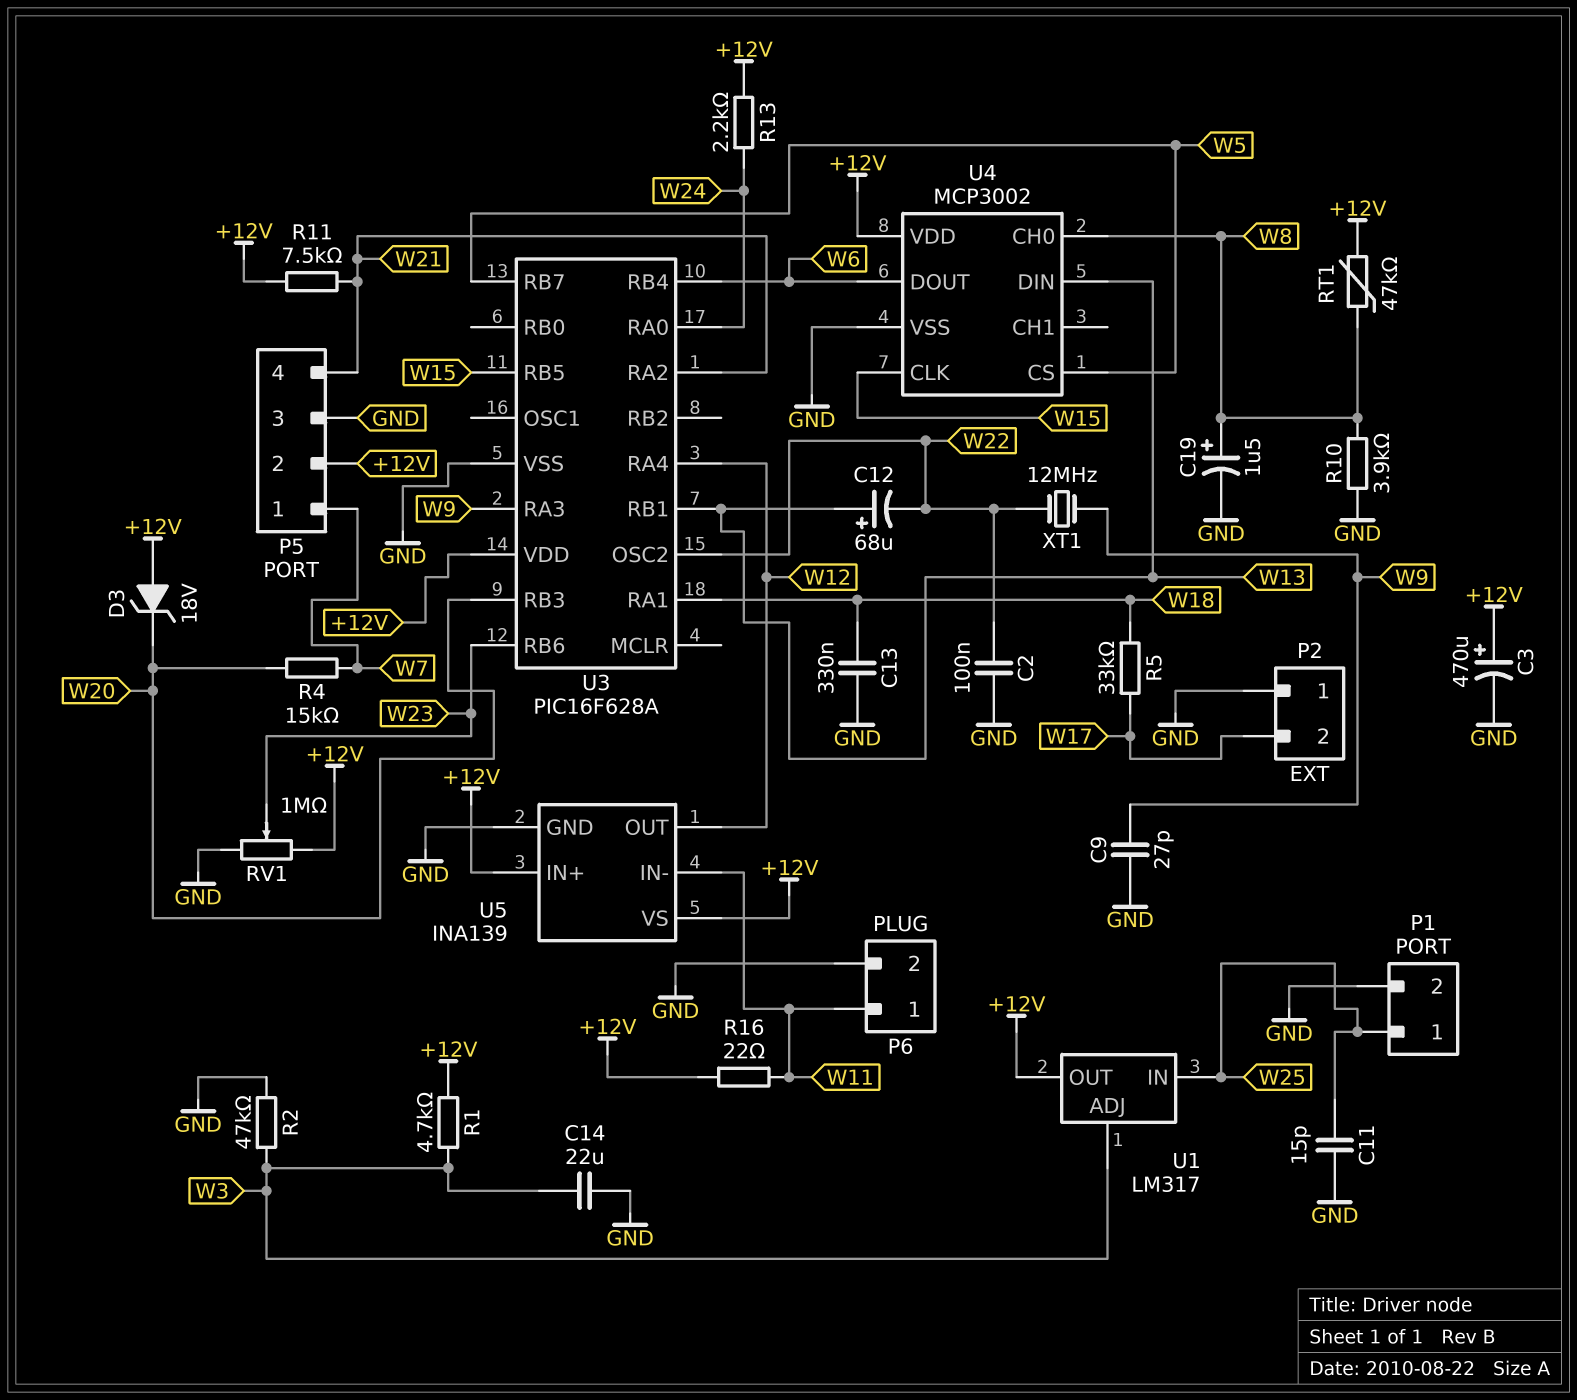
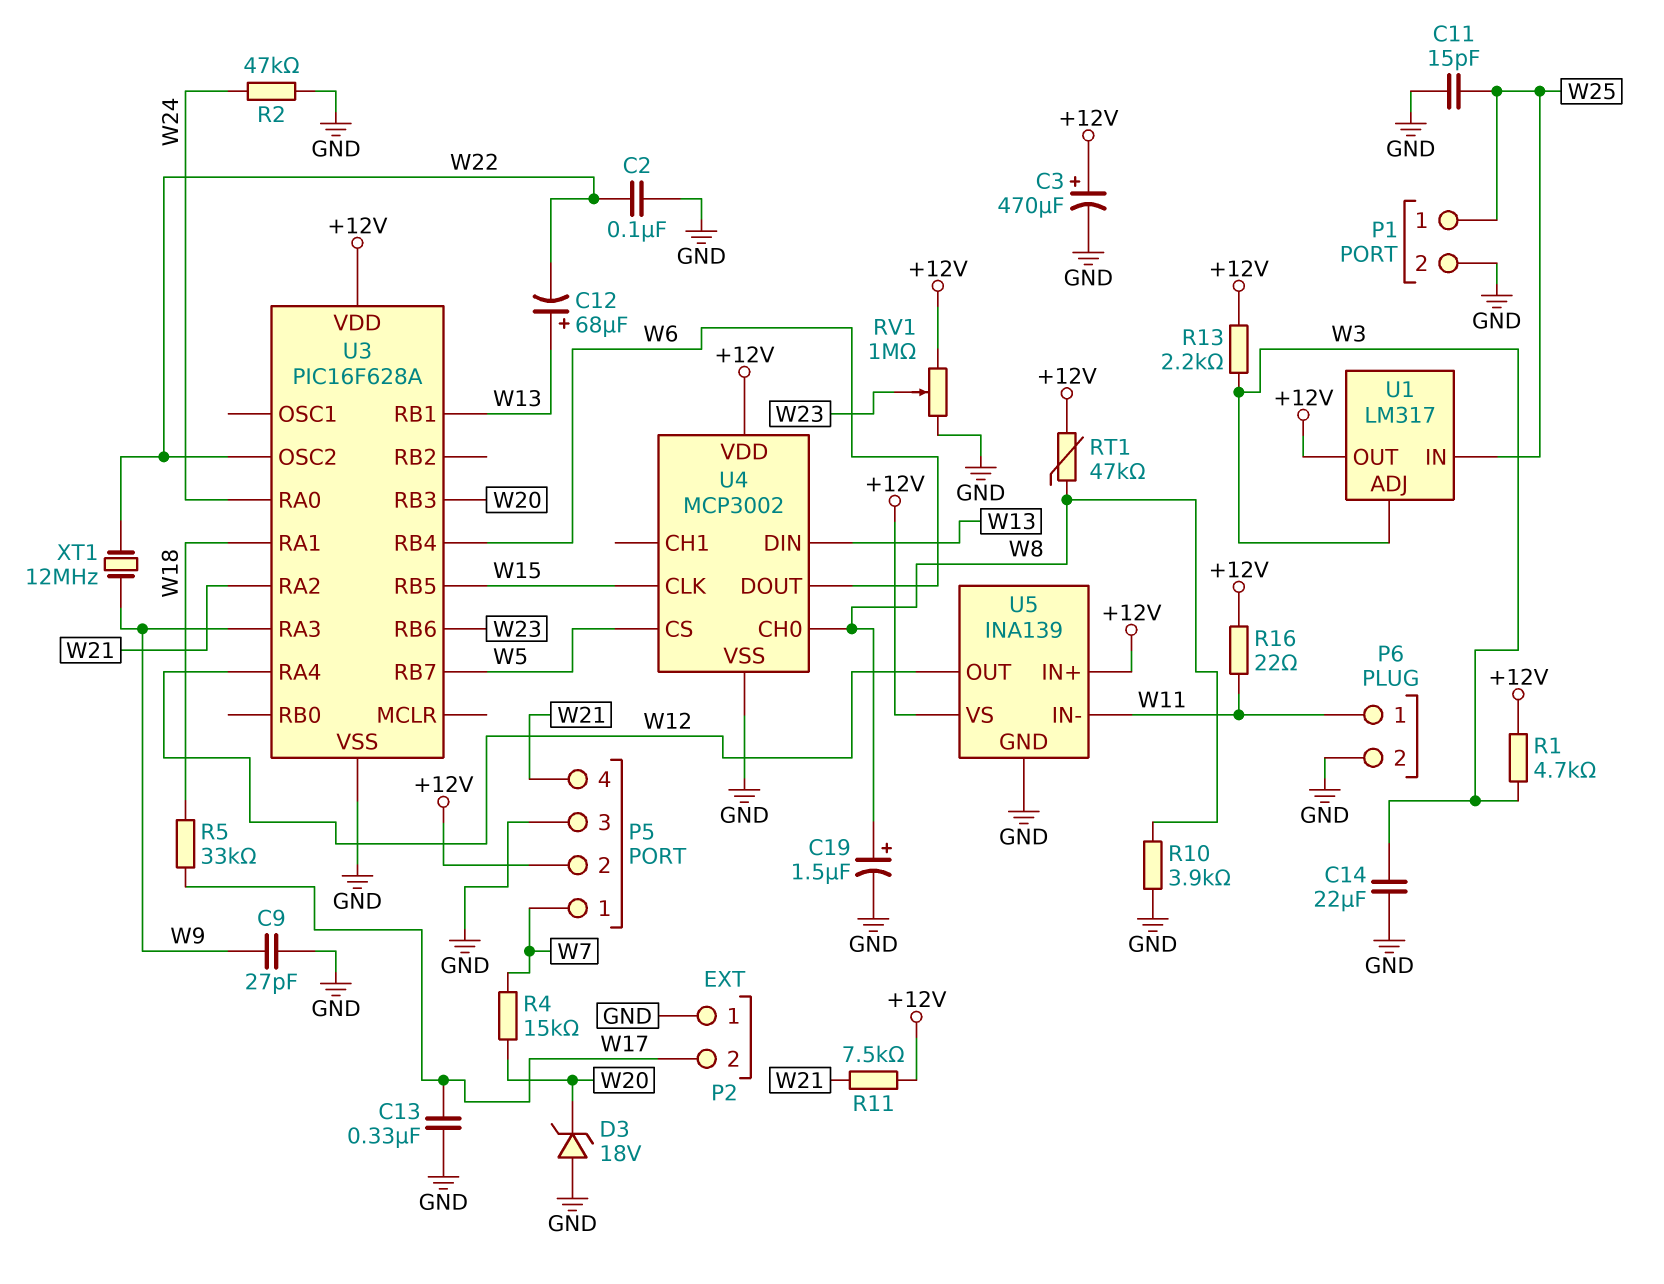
C13: 330nF (GND, W18) -> 330nF (GND, W17)
D3: zener 18V (A +12V, K W20) -> zener 18V (A GND, K W20)
R2: 47k (GND, W3) -> 47k (GND, W24)
R13: 2.2k (+12V, W24) -> 2.2k (+12V, W3)

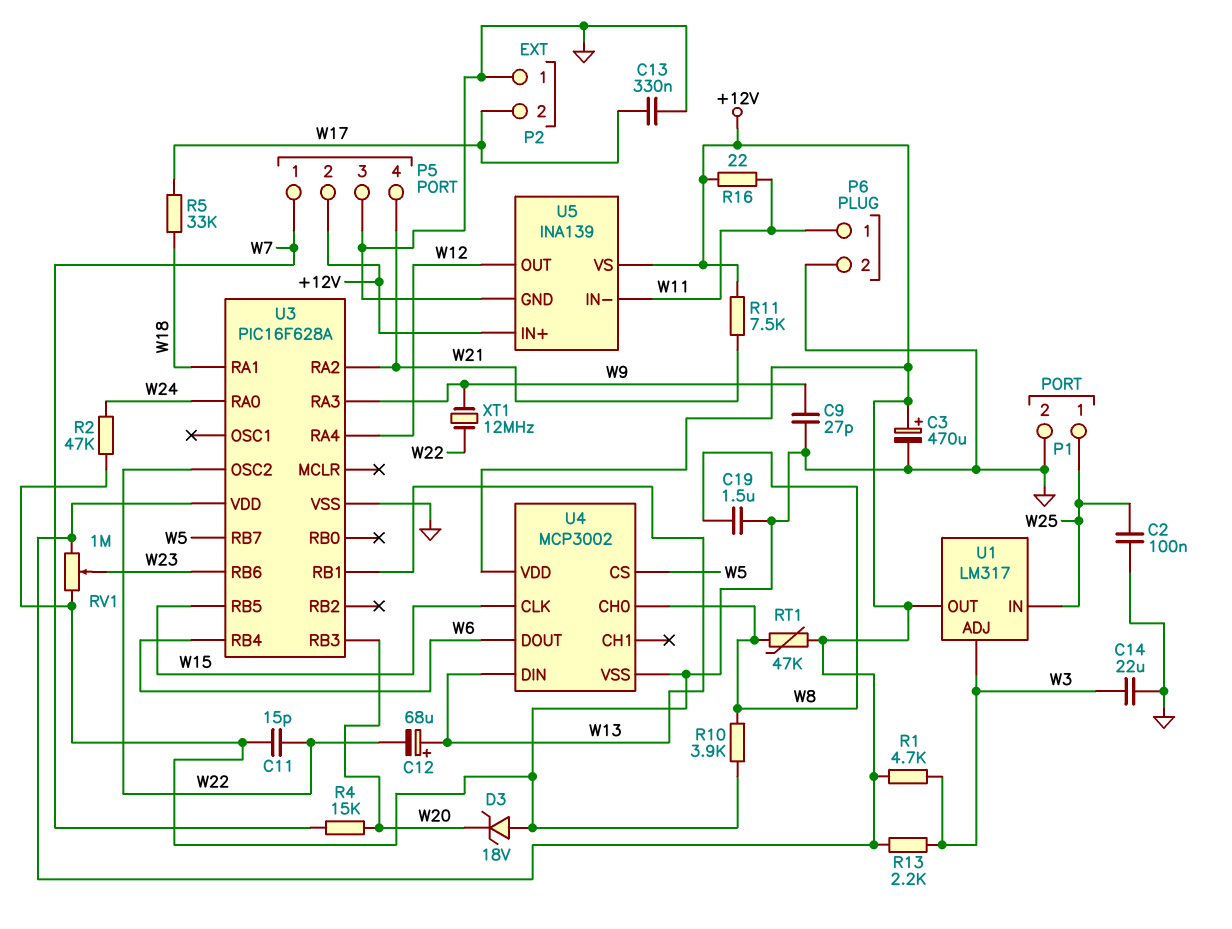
C2: 100nF (GND, W22) -> 100nF (GND, W25)
C11: 15pF (GND, W25) -> 15pF (GND, W22)
C19: 1.5uF (plus W8, minus GND) -> 1.5uF (GND, W8)

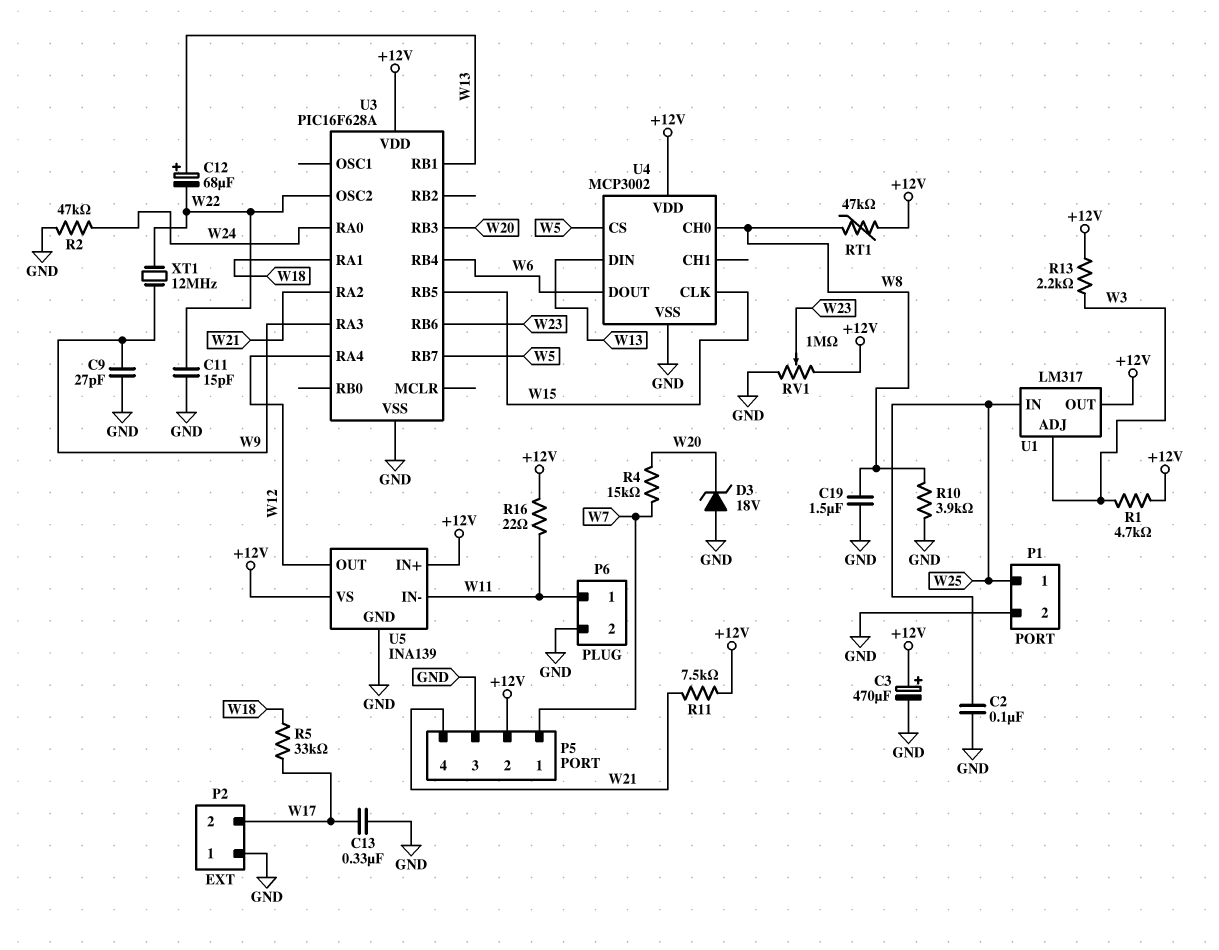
C14: 22uF (GND, W3) -> none

